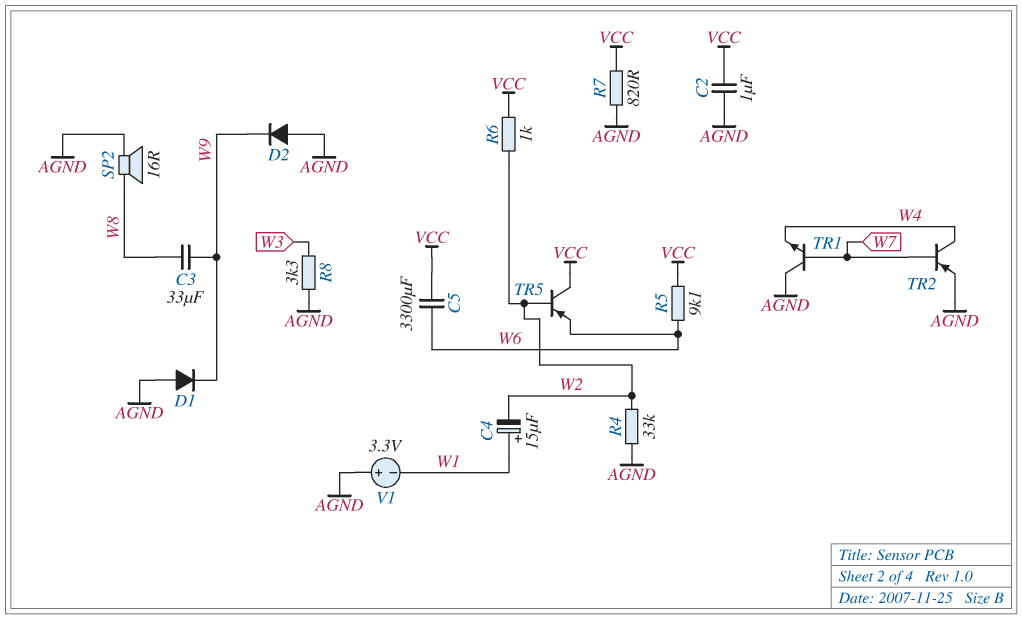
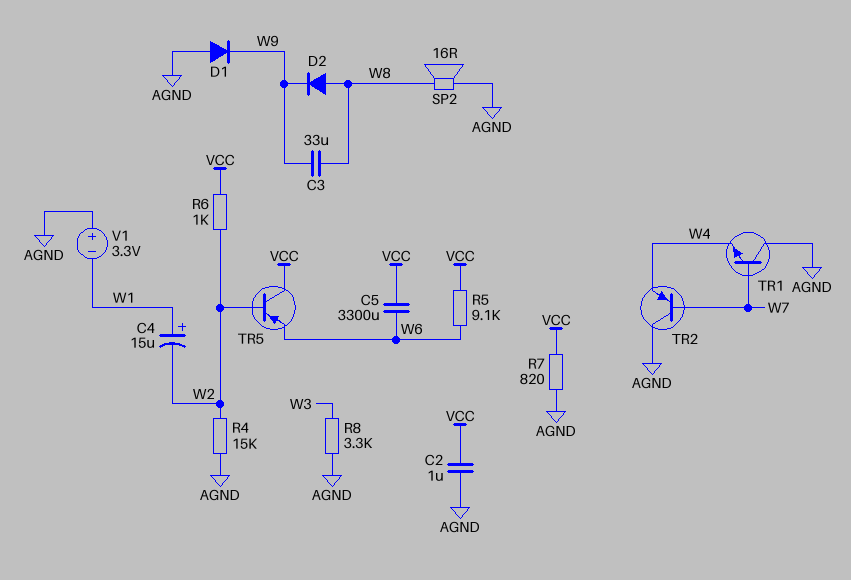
D2: diode (A AGND, K W9) -> diode (A W8, K W9)
R4: 33k (AGND, W2) -> 15k (AGND, W2)
TR2: PNP (B W7, C W4, E AGND) -> PNP (B W7, C AGND, E W4)

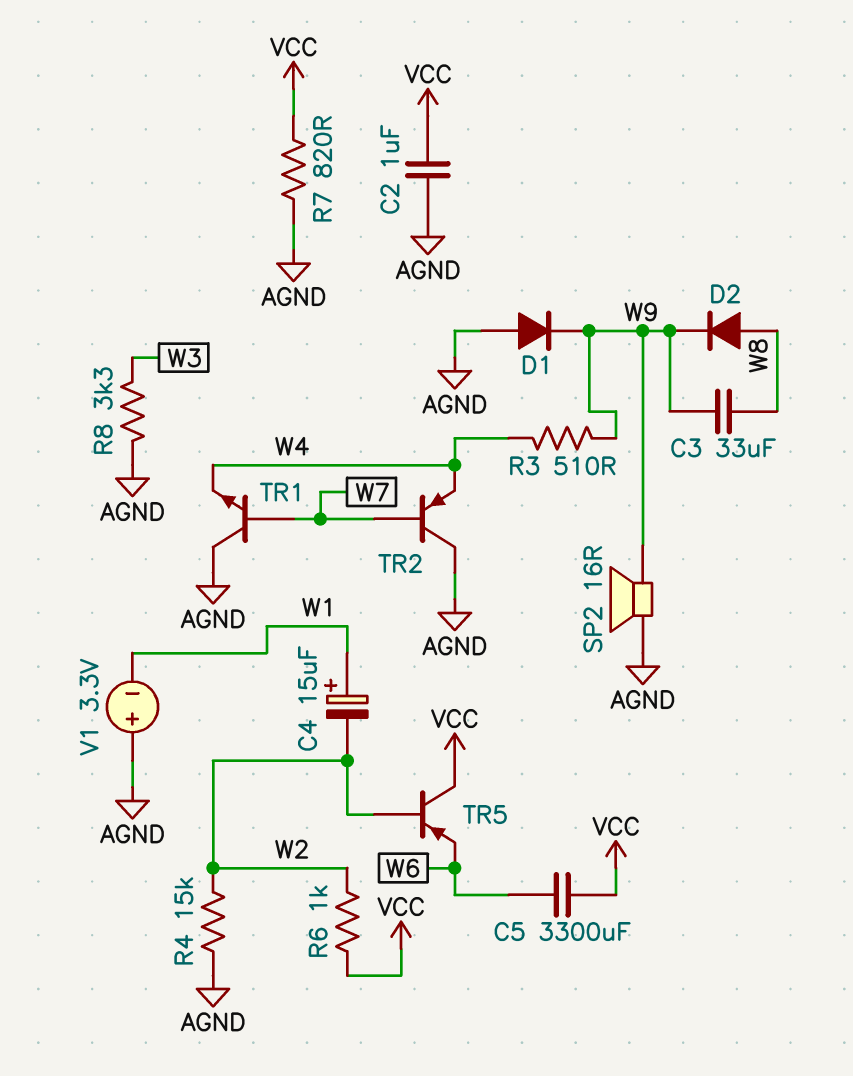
R3: none -> 510 (W4, W9)
R5: 9.1k (VCC, W6) -> none
SP2: speaker 16R (AGND, W8) -> speaker 16R (AGND, W9)

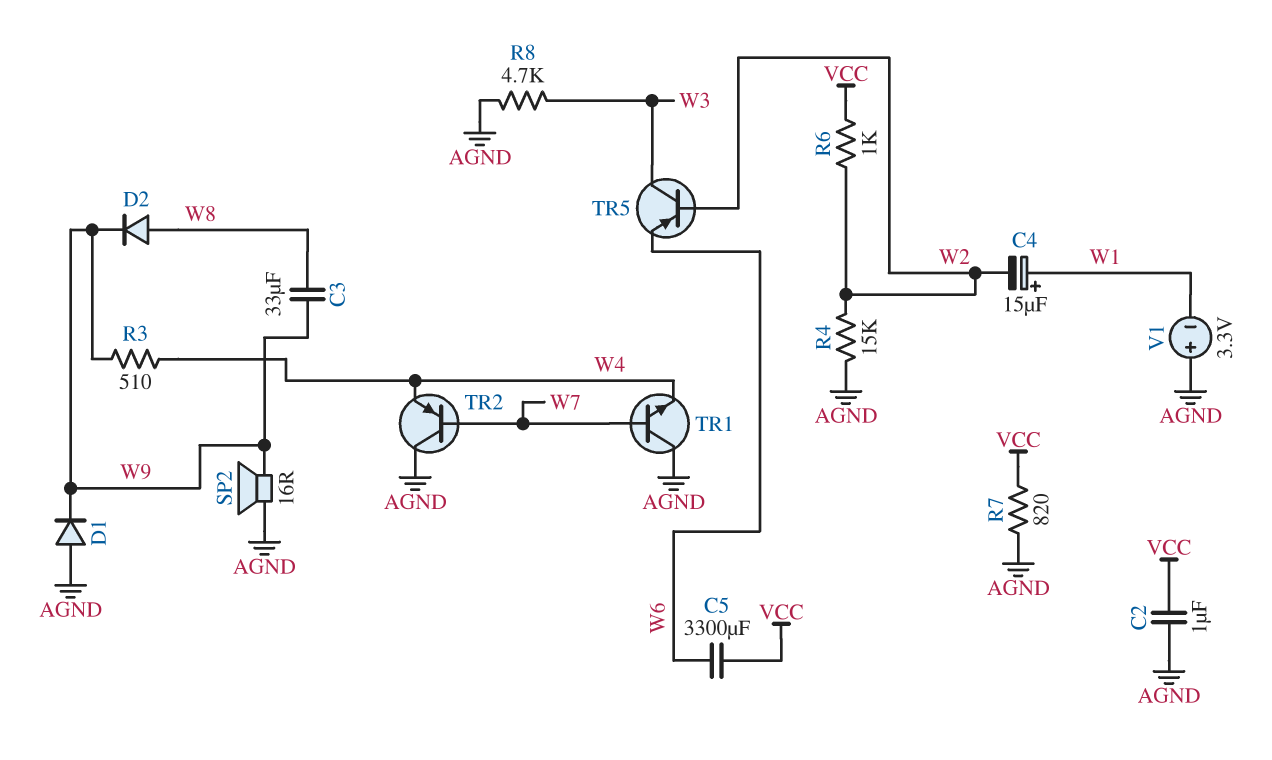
R8: 3.3k (AGND, W3) -> 4.7k (AGND, W3)
TR5: PNP (B W2, C VCC, E W6) -> PNP (B W2, C W3, E W6)

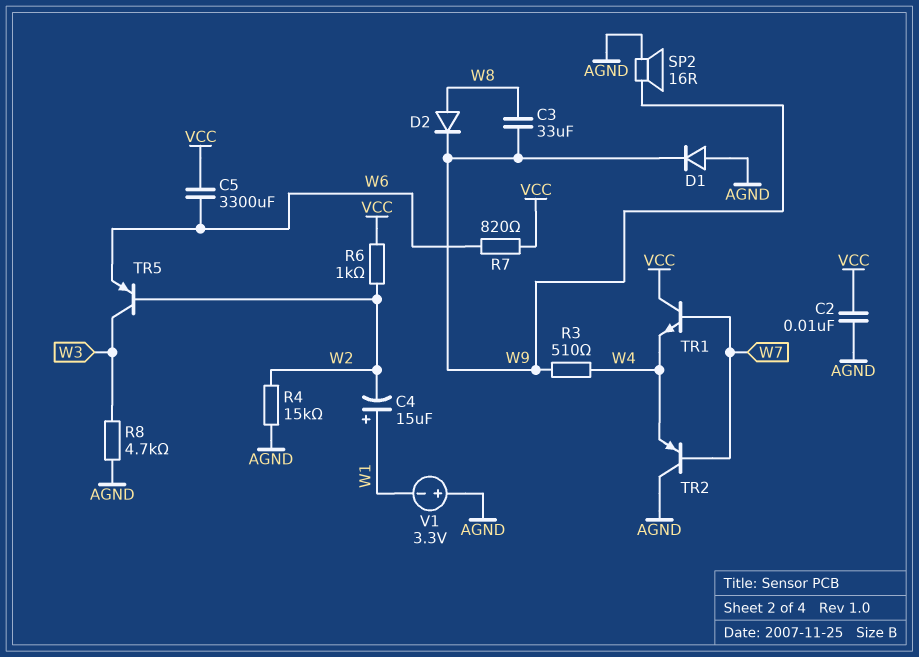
C2: 1uF (AGND, VCC) -> 10nF (AGND, VCC)
R7: 820 (AGND, VCC) -> 820 (VCC, W6)
TR1: NPN (B W7, C AGND, E W4) -> NPN (B W7, C VCC, E W4)

